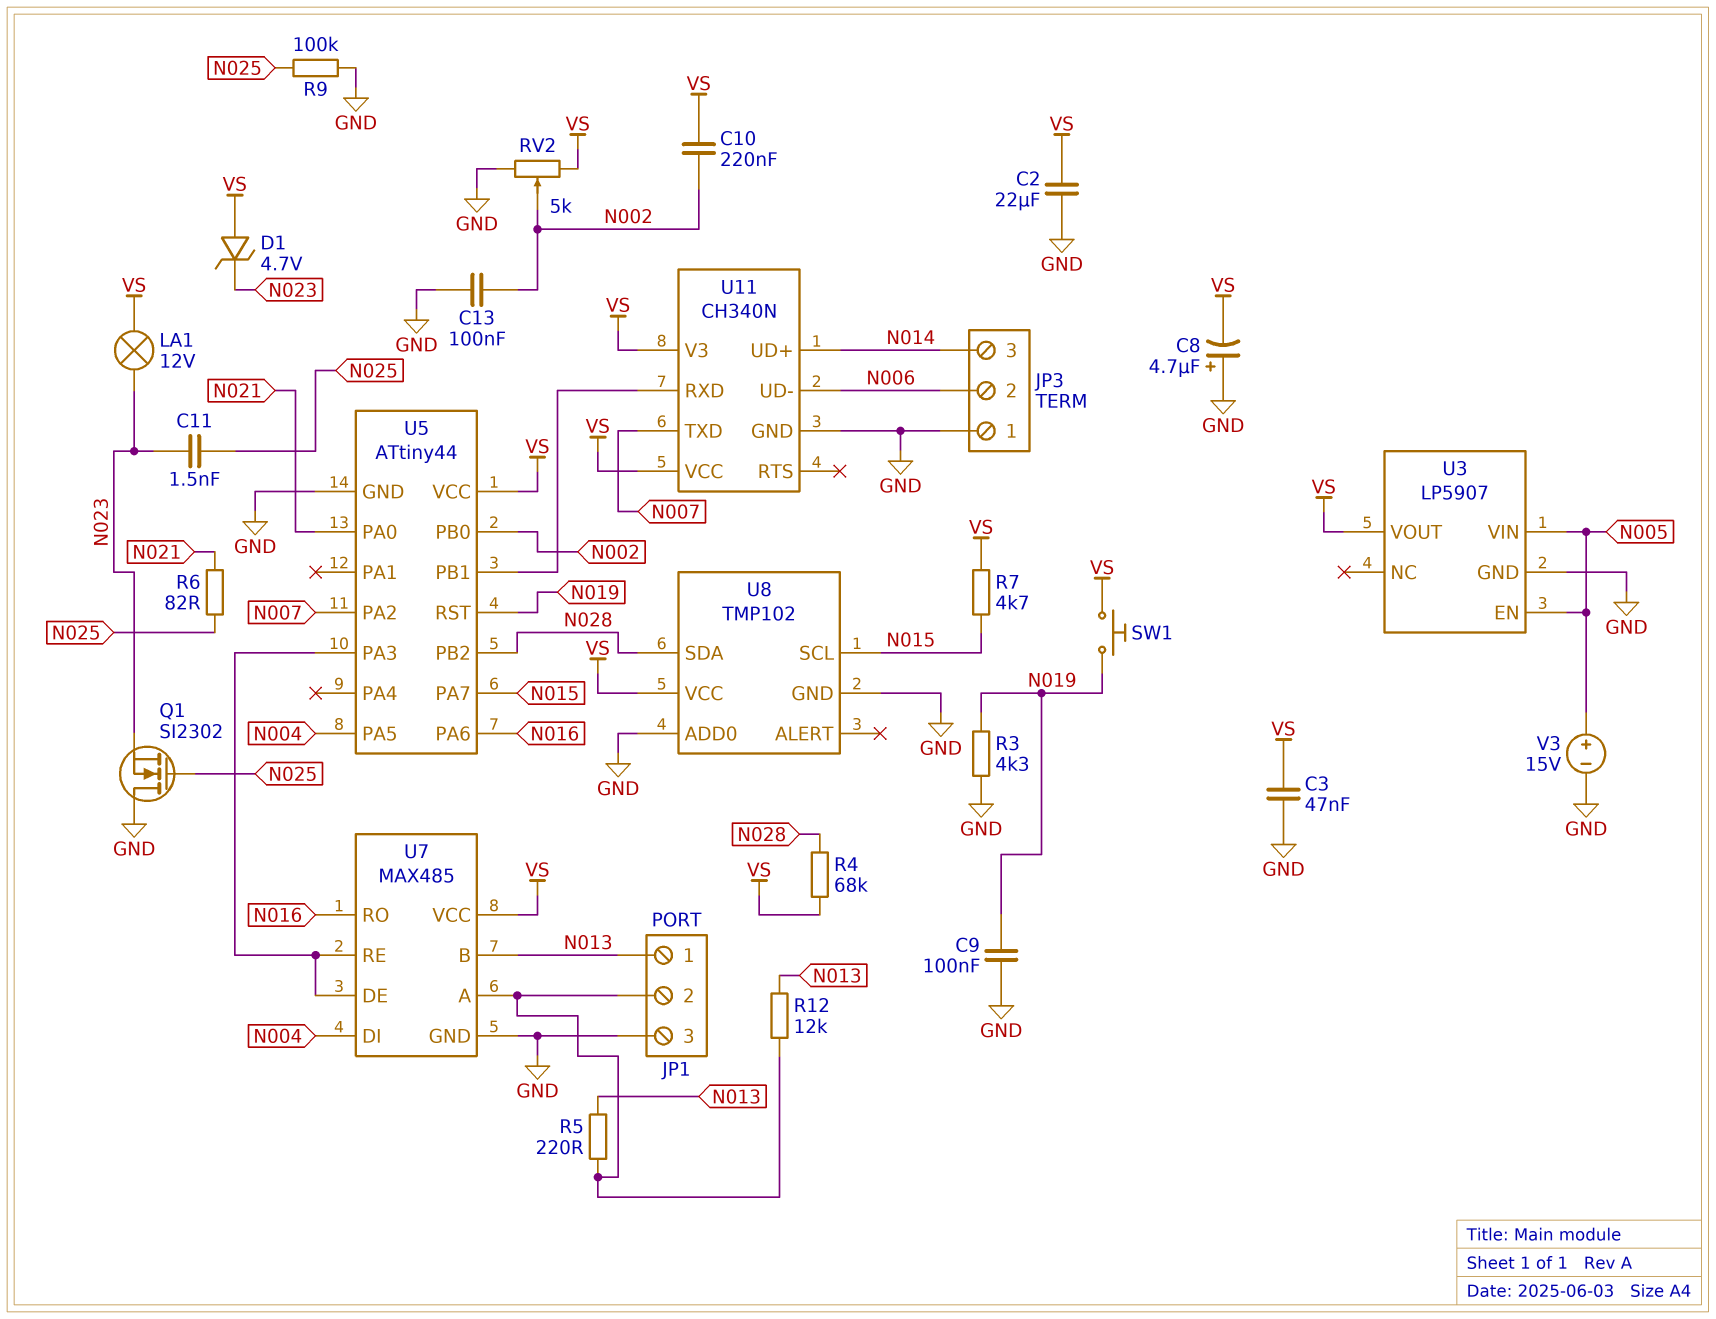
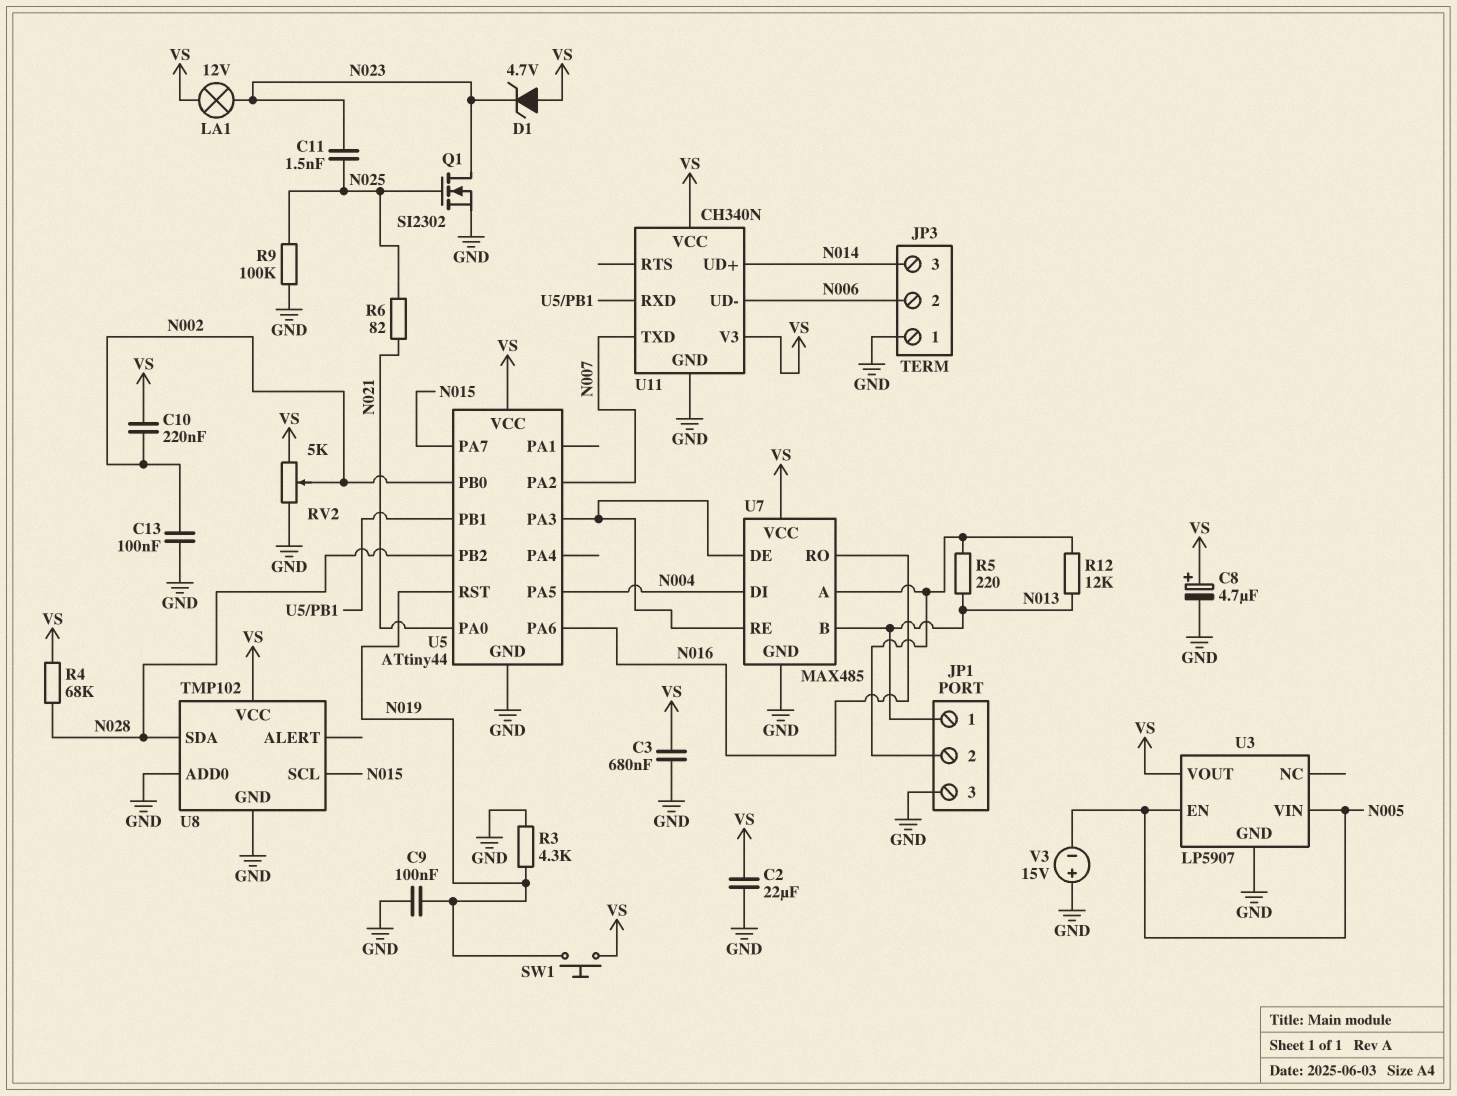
C3: 47nF (GND, VS) -> 680nF (GND, VS)
C8: 4.7uF (plus GND, minus VS) -> 4.7uF (plus VS, minus GND)
Q1: NMOS SI2302 (G N025, D GND, S N023) -> NMOS SI2302 (G N025, D N023, S GND)
R7: 4.7k (N015, VS) -> none
V3: 15V (plus N005, minus GND) -> 15V (plus GND, minus N005)

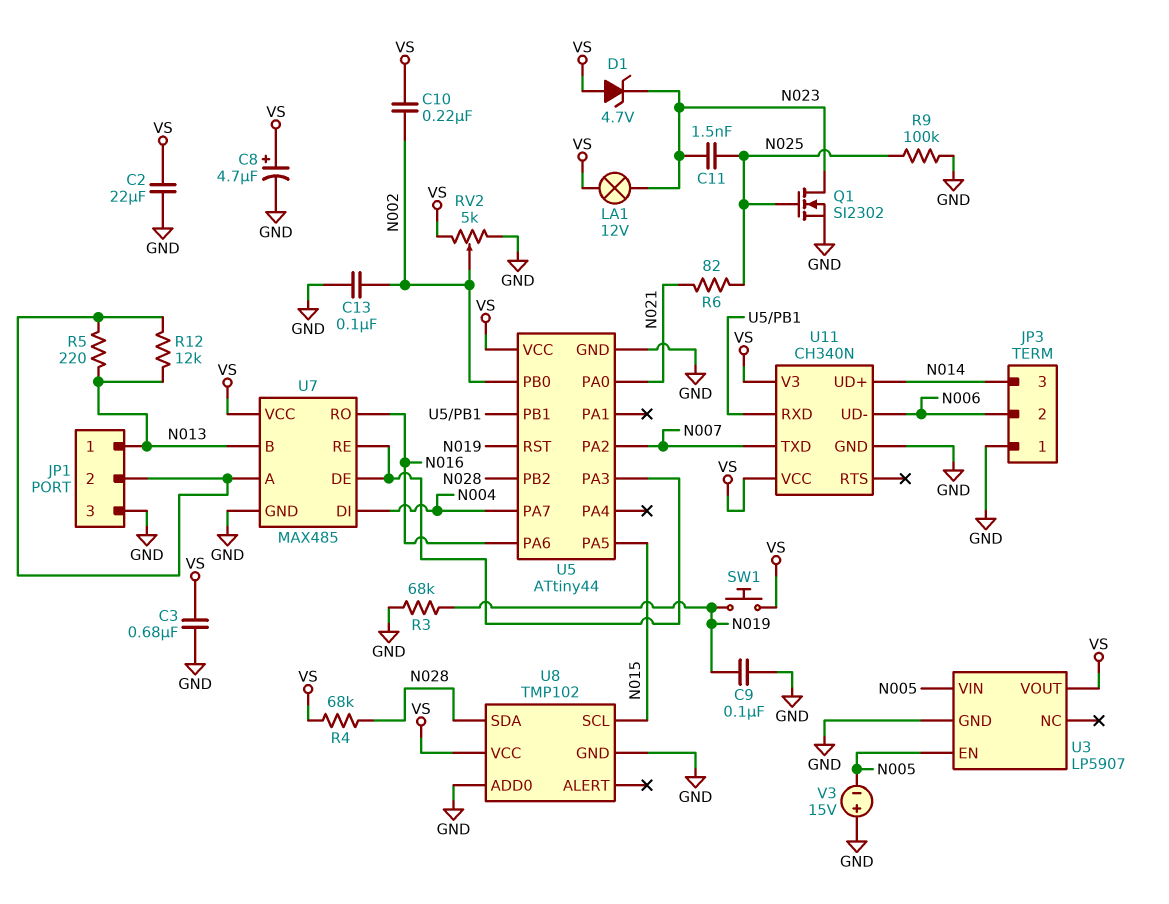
R3: 4.3k (GND, N019) -> 68k (GND, N019)
U5 pin PA5: N004 -> N015
U5 pin PA7: N015 -> N004

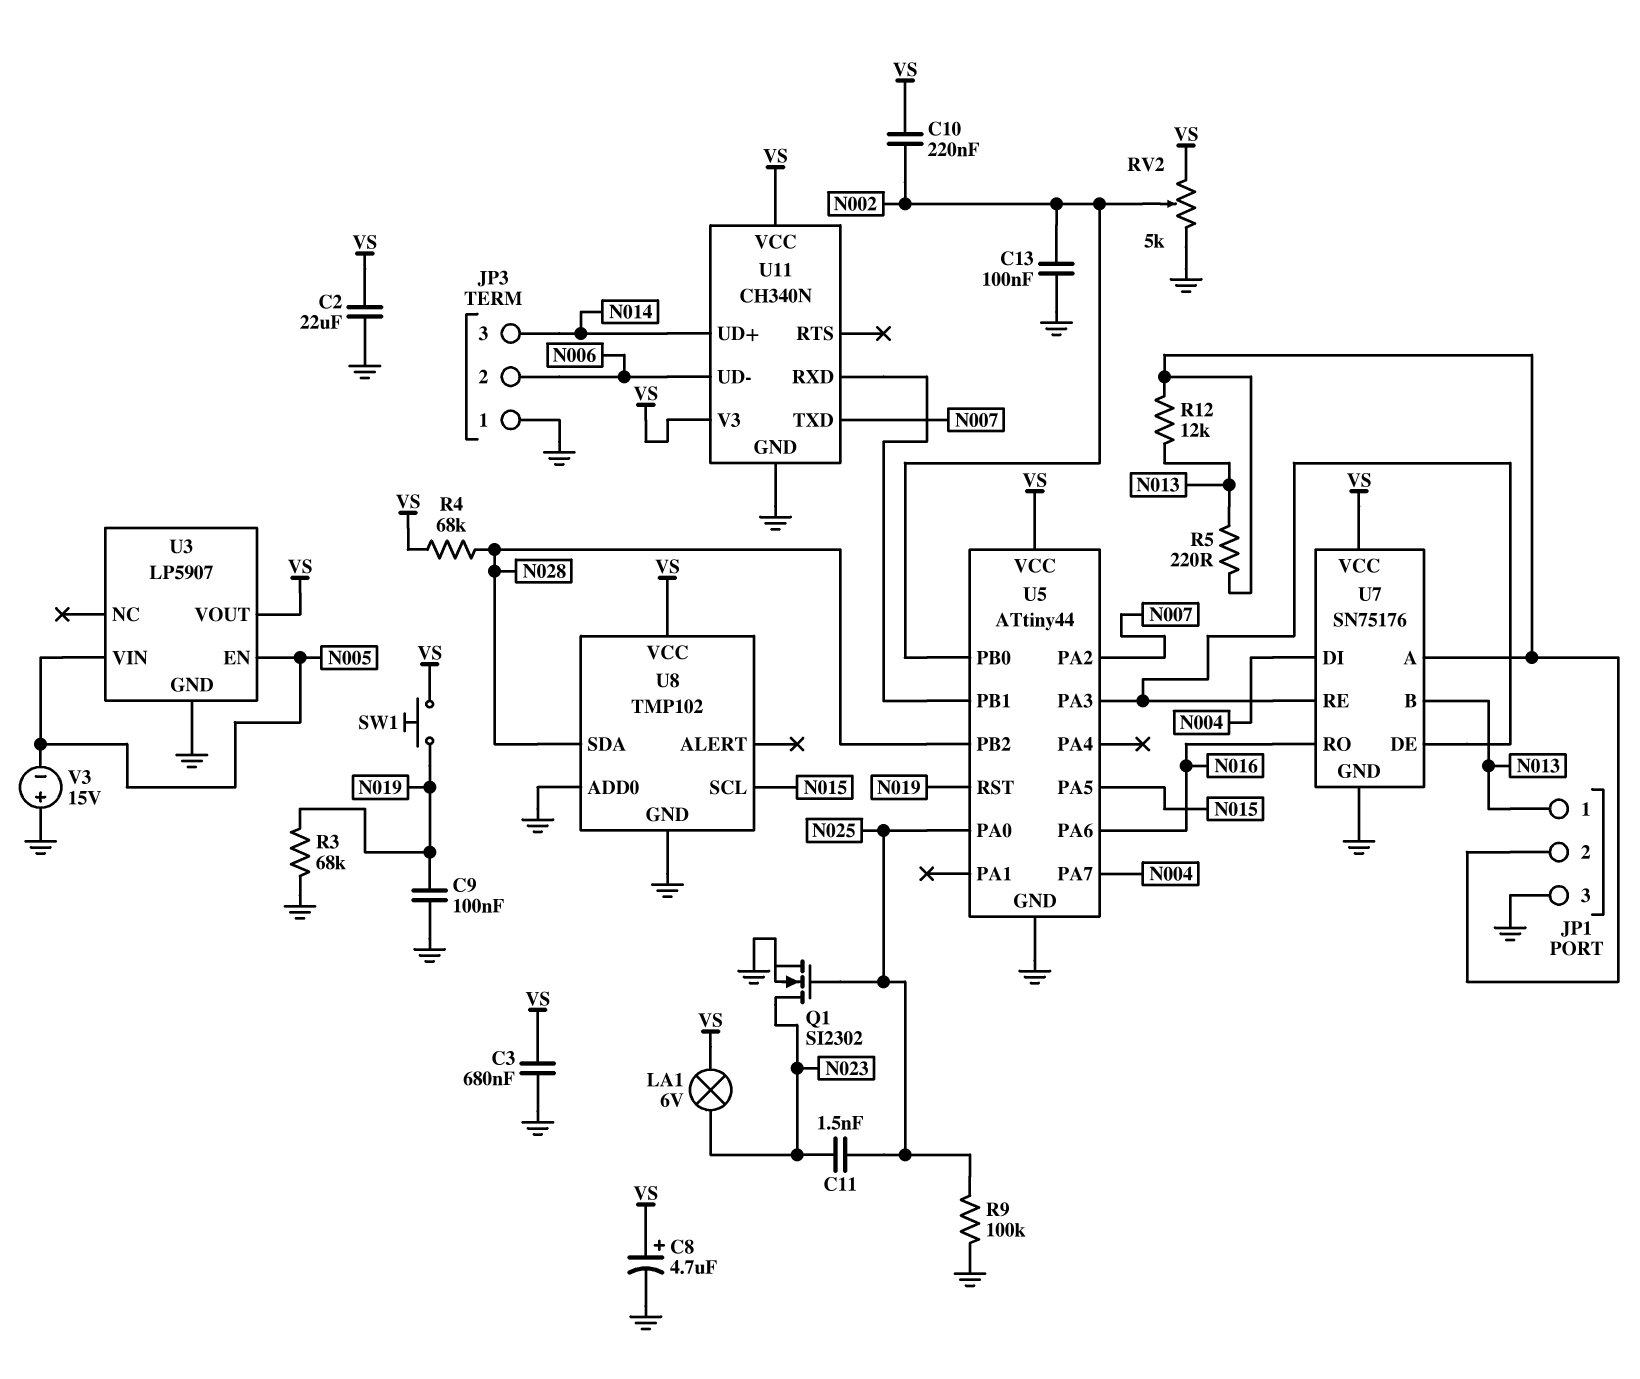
D1: zener 4.7V (A VS, K N023) -> none
LA1: lamp 12V (N023, VS) -> lamp 6V (N023, VS)
R6: 82 (N021, N025) -> none
U5 pin PA0: N021 -> N025
U7: MAX485 -> SN75176

